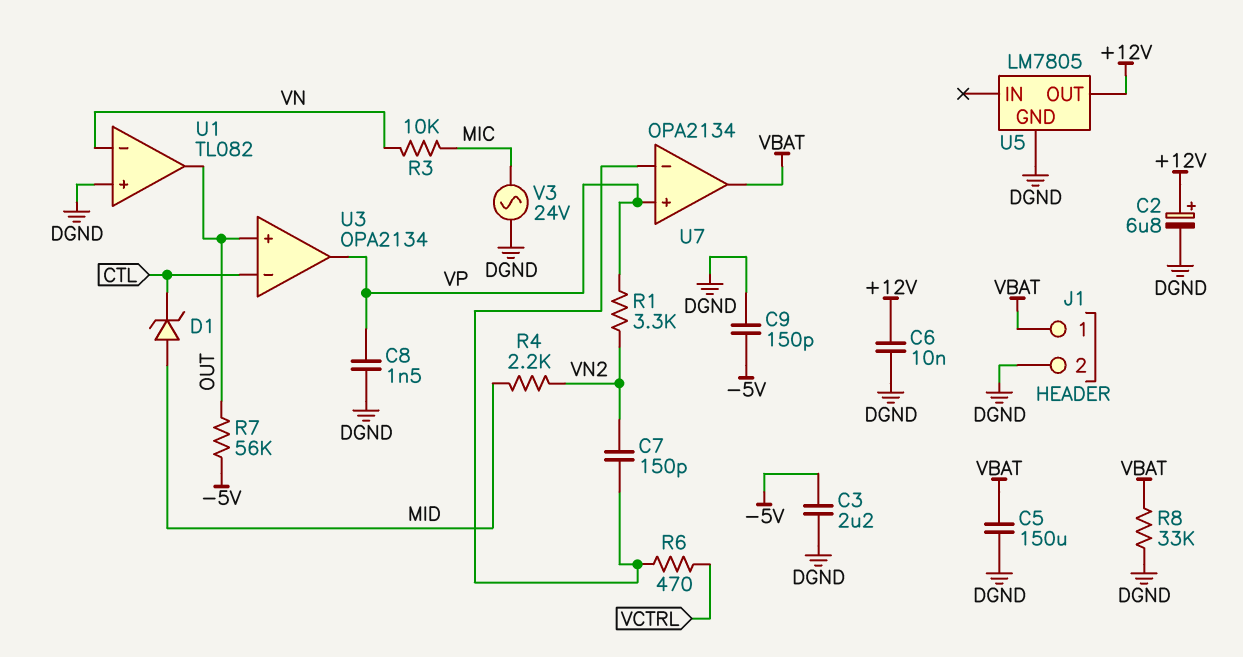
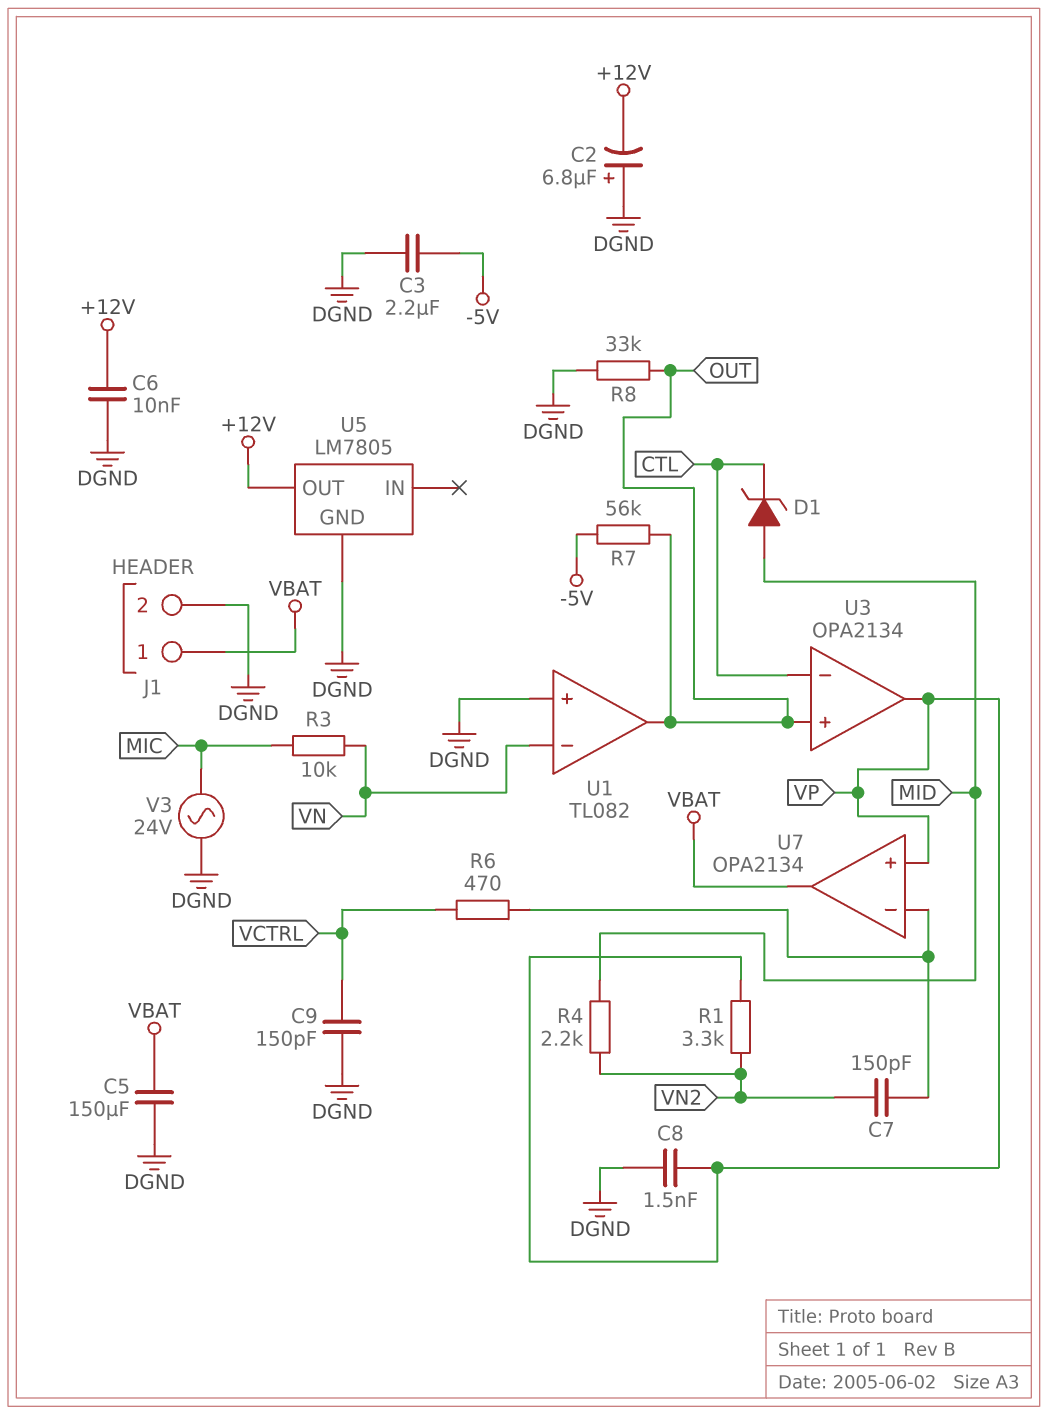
C2: 6.8uF (plus +12V, minus DGND) -> 6.8uF (plus DGND, minus +12V)
C9: 150pF (-5V, DGND) -> 150pF (DGND, VCTRL)
R8: 33k (DGND, VBAT) -> 33k (DGND, OUT)

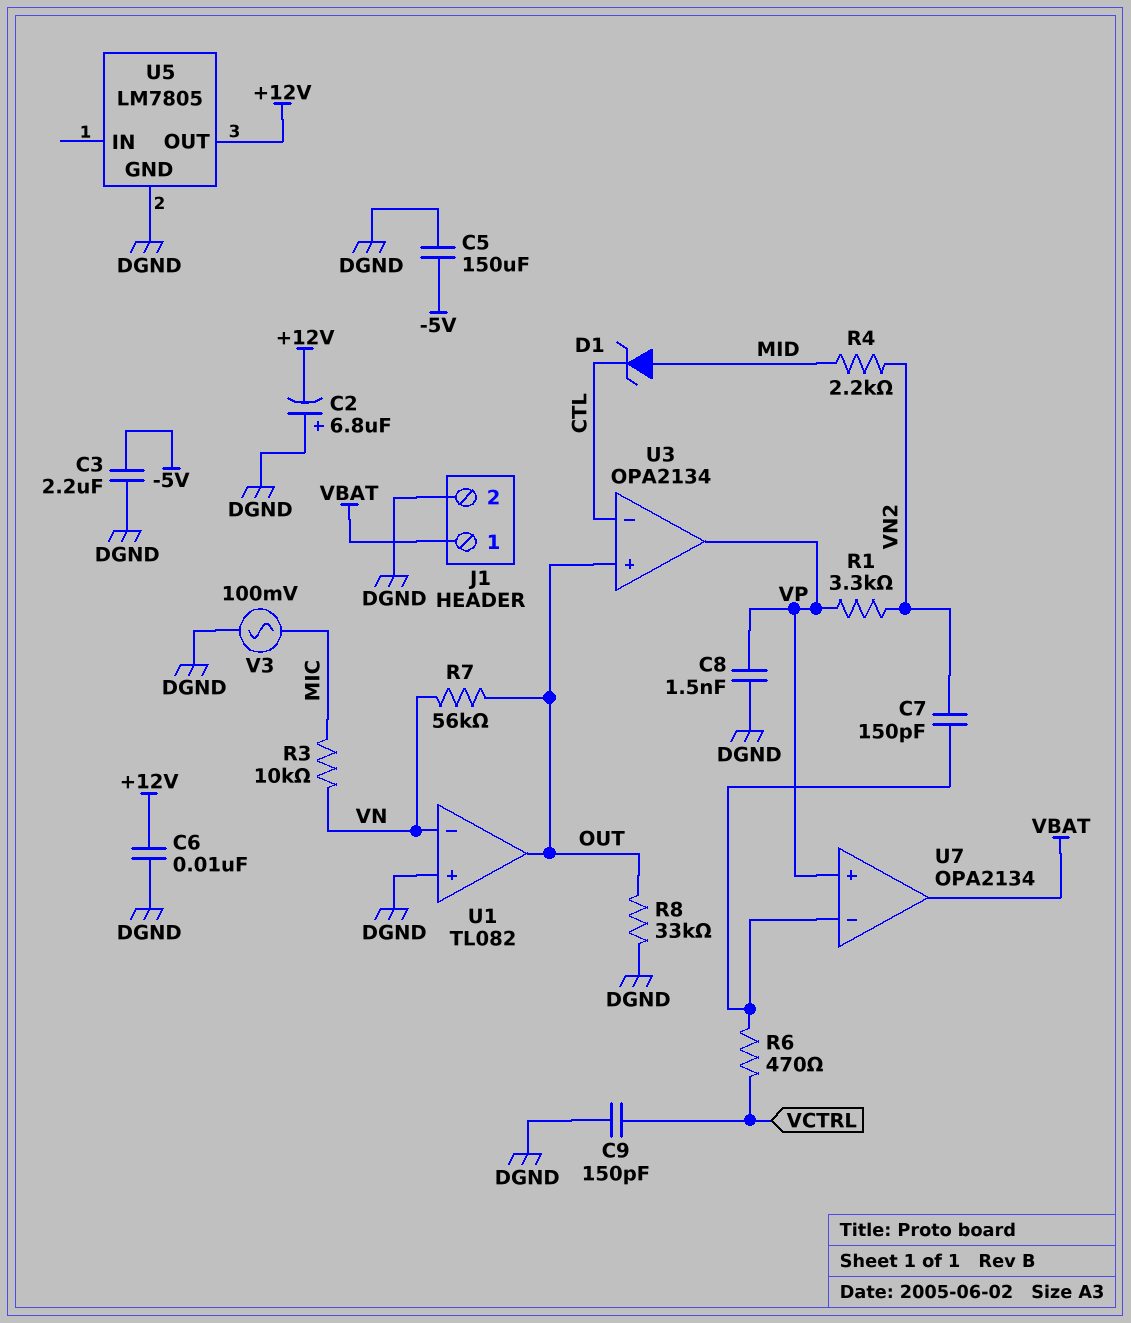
C5: 150uF (DGND, VBAT) -> 150uF (-5V, DGND)
R7: 56k (-5V, OUT) -> 56k (OUT, VN)
V3: AC 24V (DGND, MIC) -> AC 100mV (DGND, MIC)

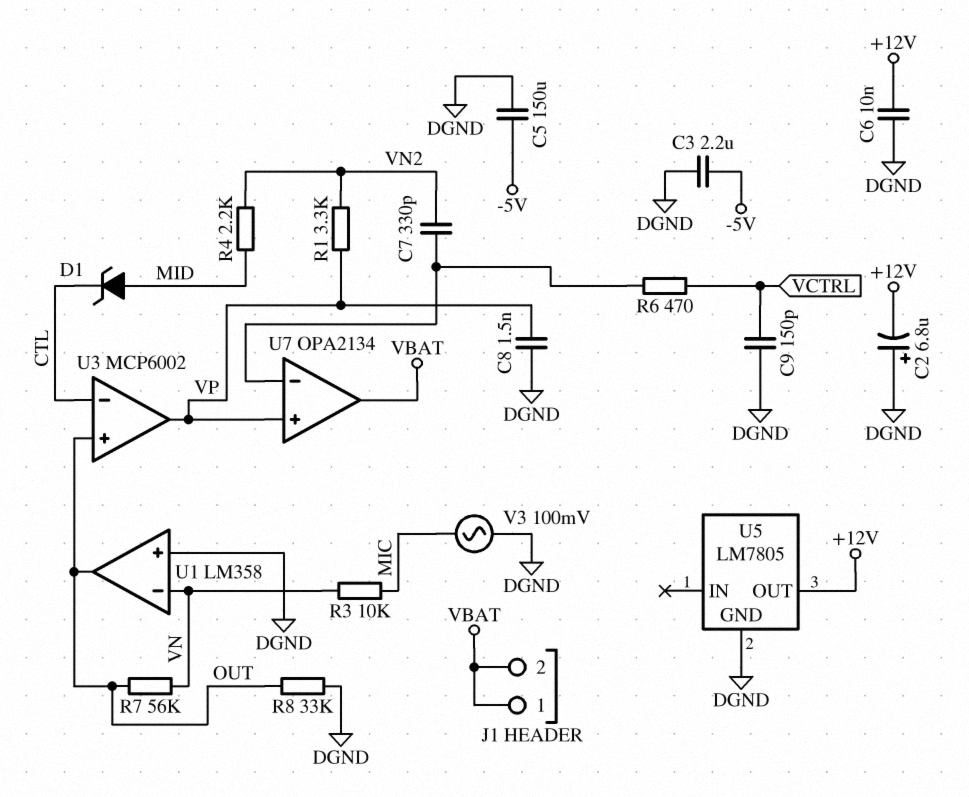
C7: 150pF (U7/in-, VN2) -> 330pF (U7/in-, VN2)
J1 pin 2: DGND -> VBAT
U1: TL082 -> LM358
U3: OPA2134 -> MCP6002

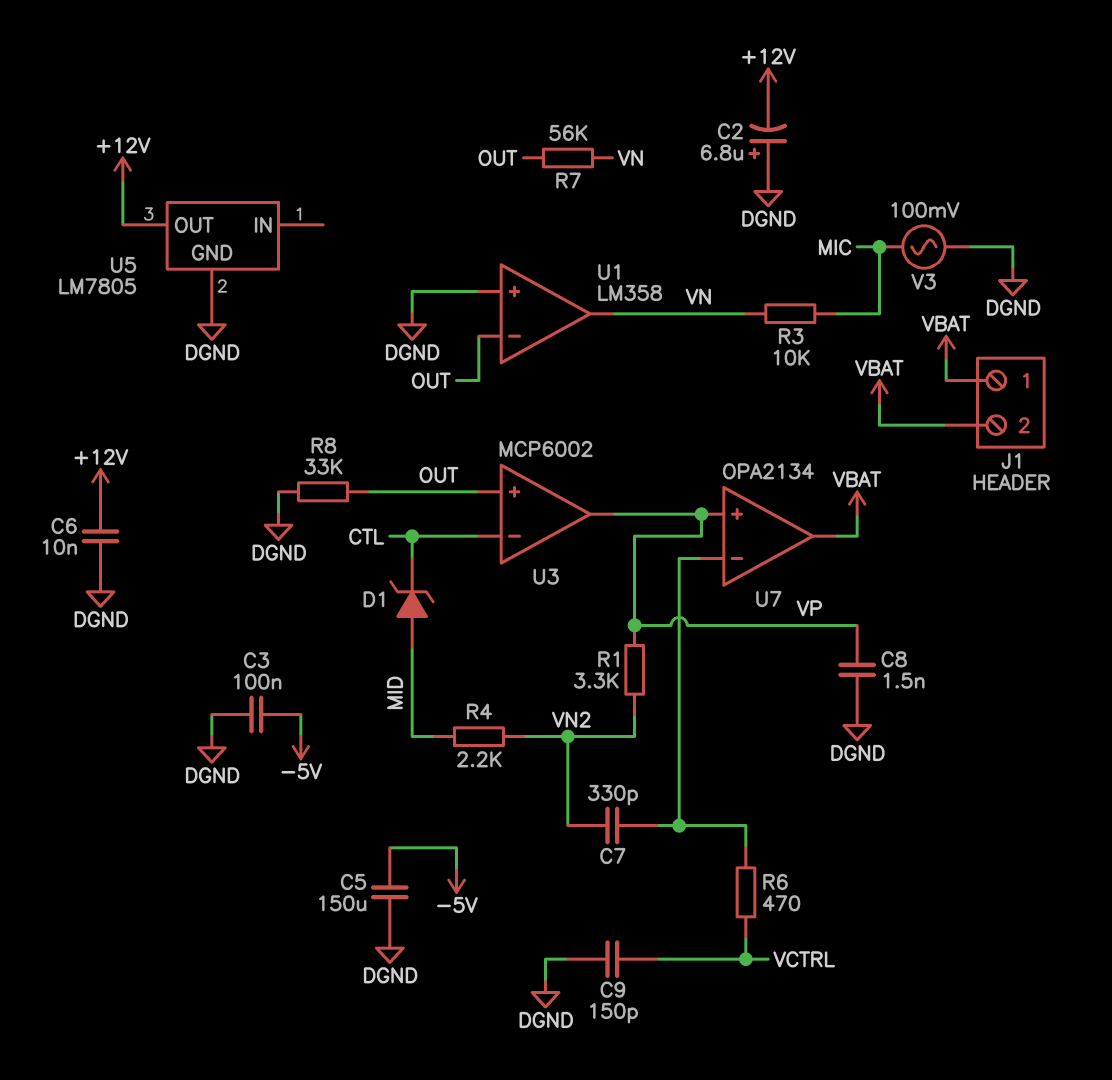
C3: 2.2uF (-5V, DGND) -> 100nF (-5V, DGND)
U1 pin in-: VN -> OUT
U1 pin out: OUT -> VN

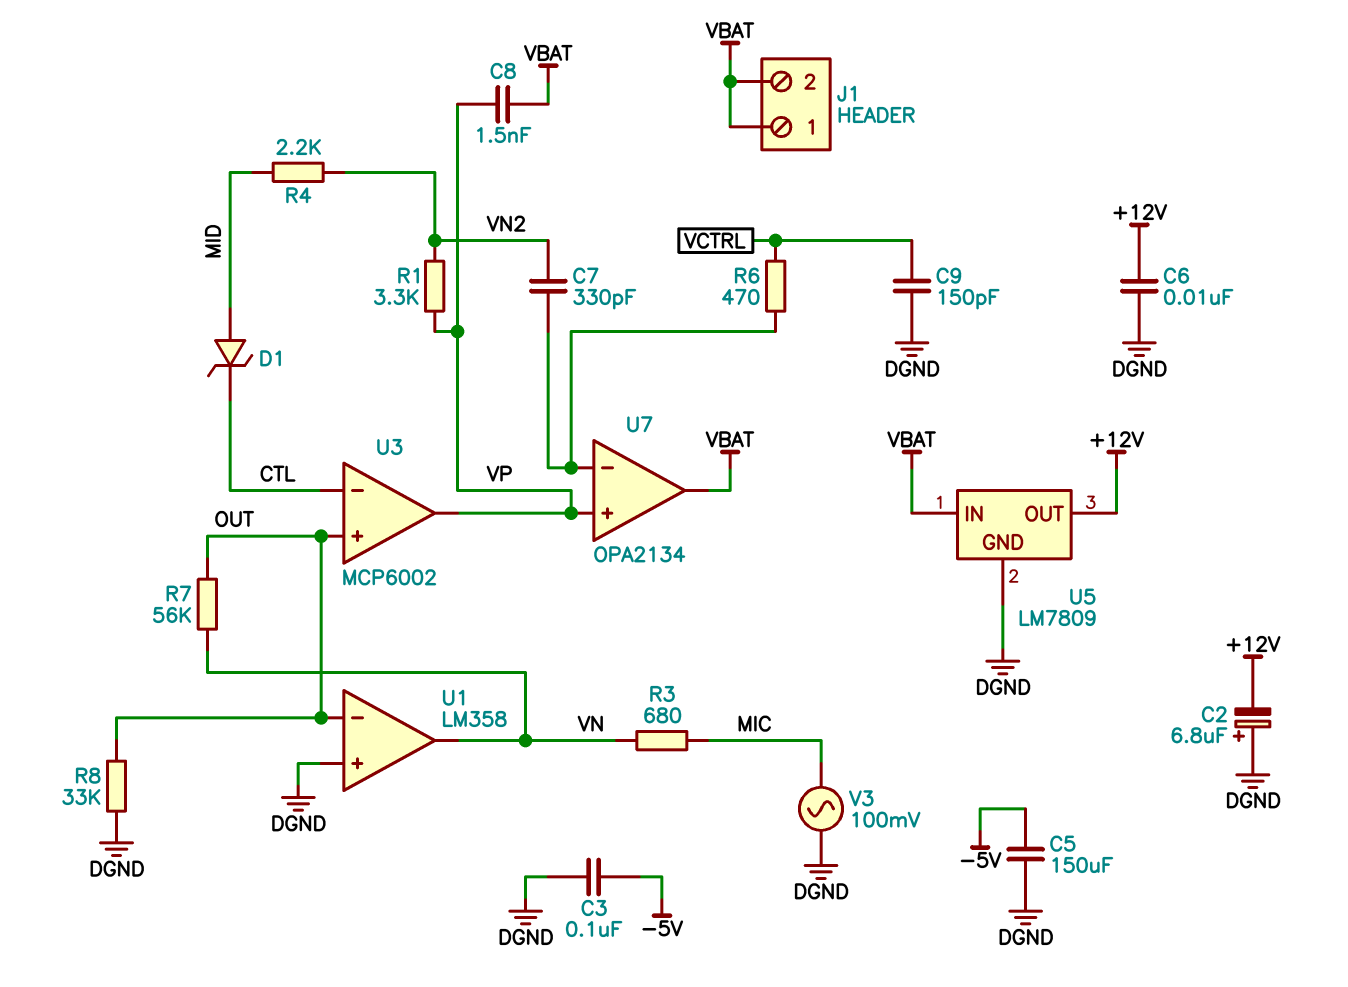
C8: 1.5nF (DGND, VP) -> 1.5nF (VBAT, VP)
R3: 10k (MIC, VN) -> 680 (MIC, VN)
U5: LM7805 -> LM7809
U5 pin IN: none -> VBAT

